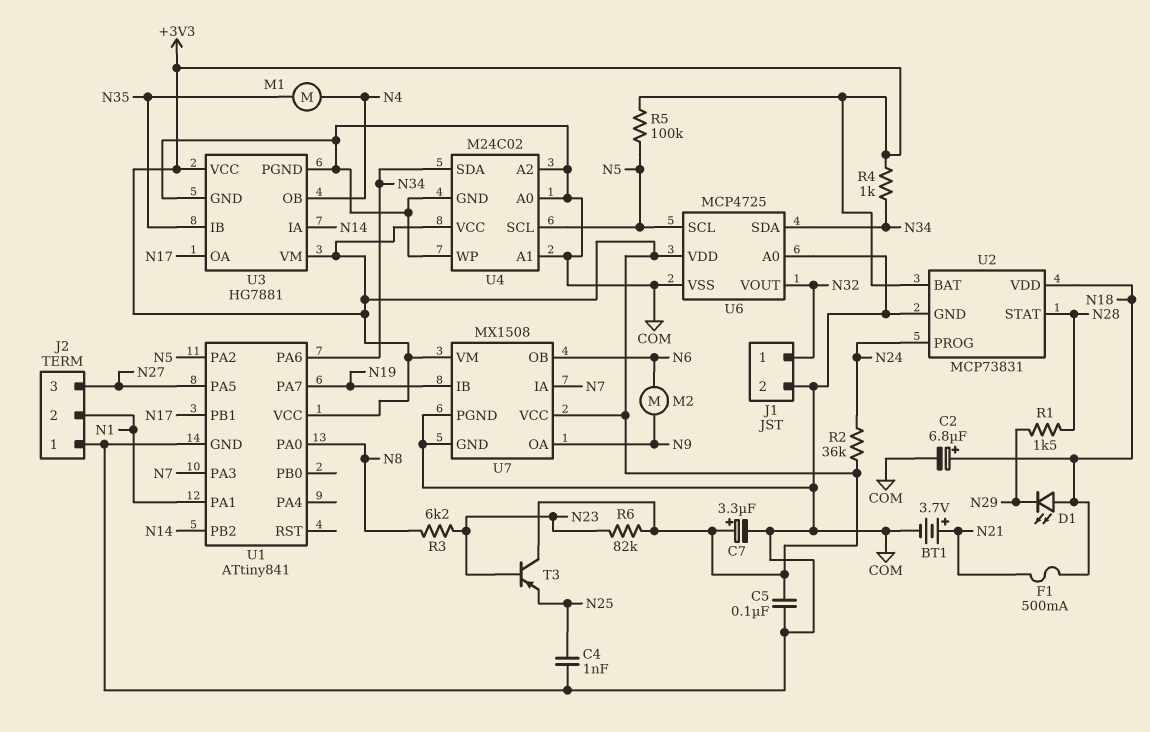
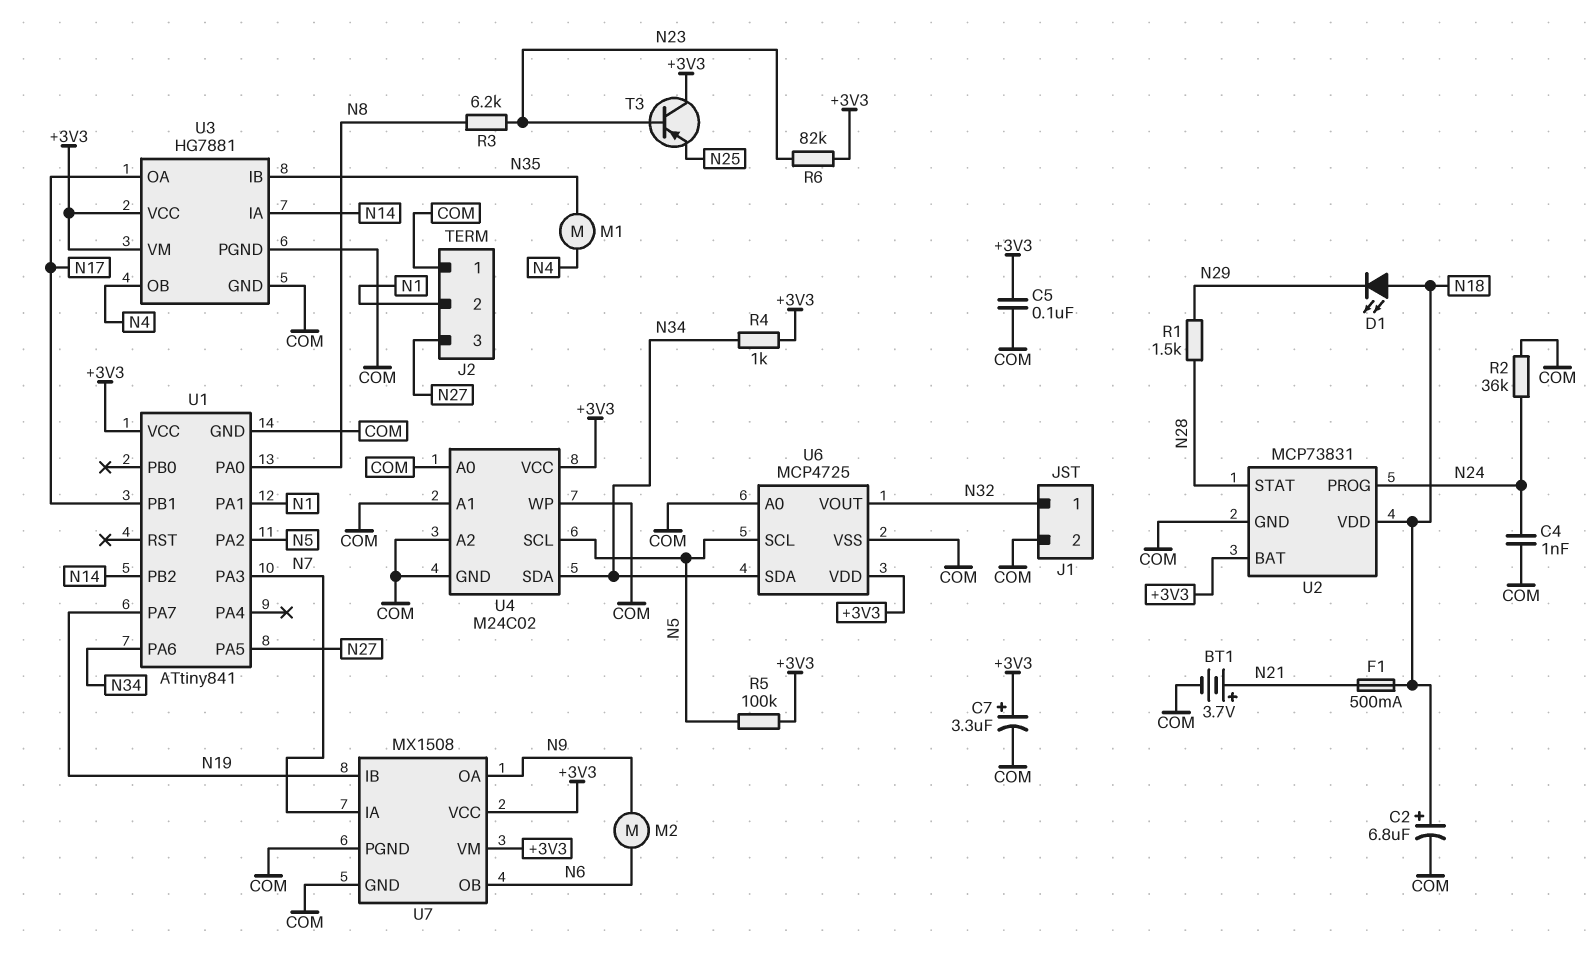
C4: 1nF (COM, N25) -> 1nF (COM, N24)
R2: 36k (+3V3, N24) -> 36k (COM, N24)

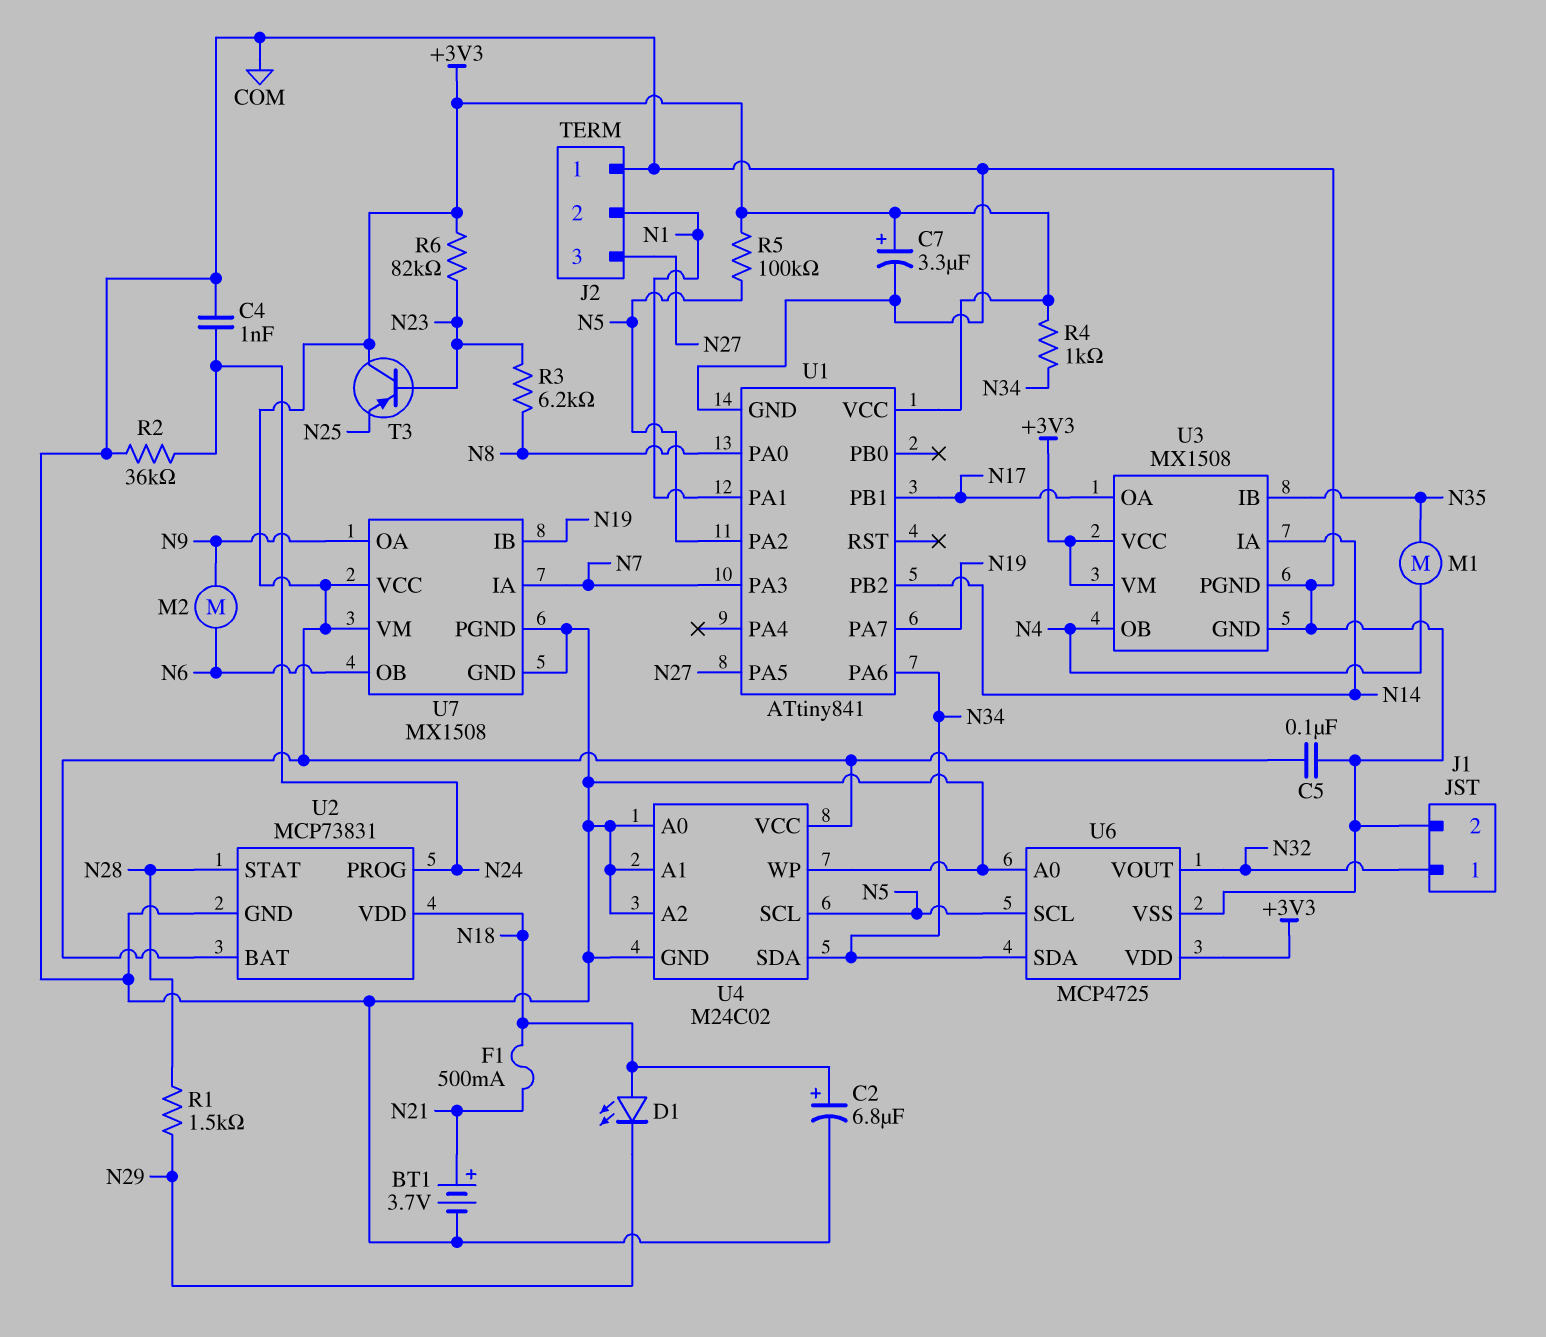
U3: HG7881 -> MX1508

